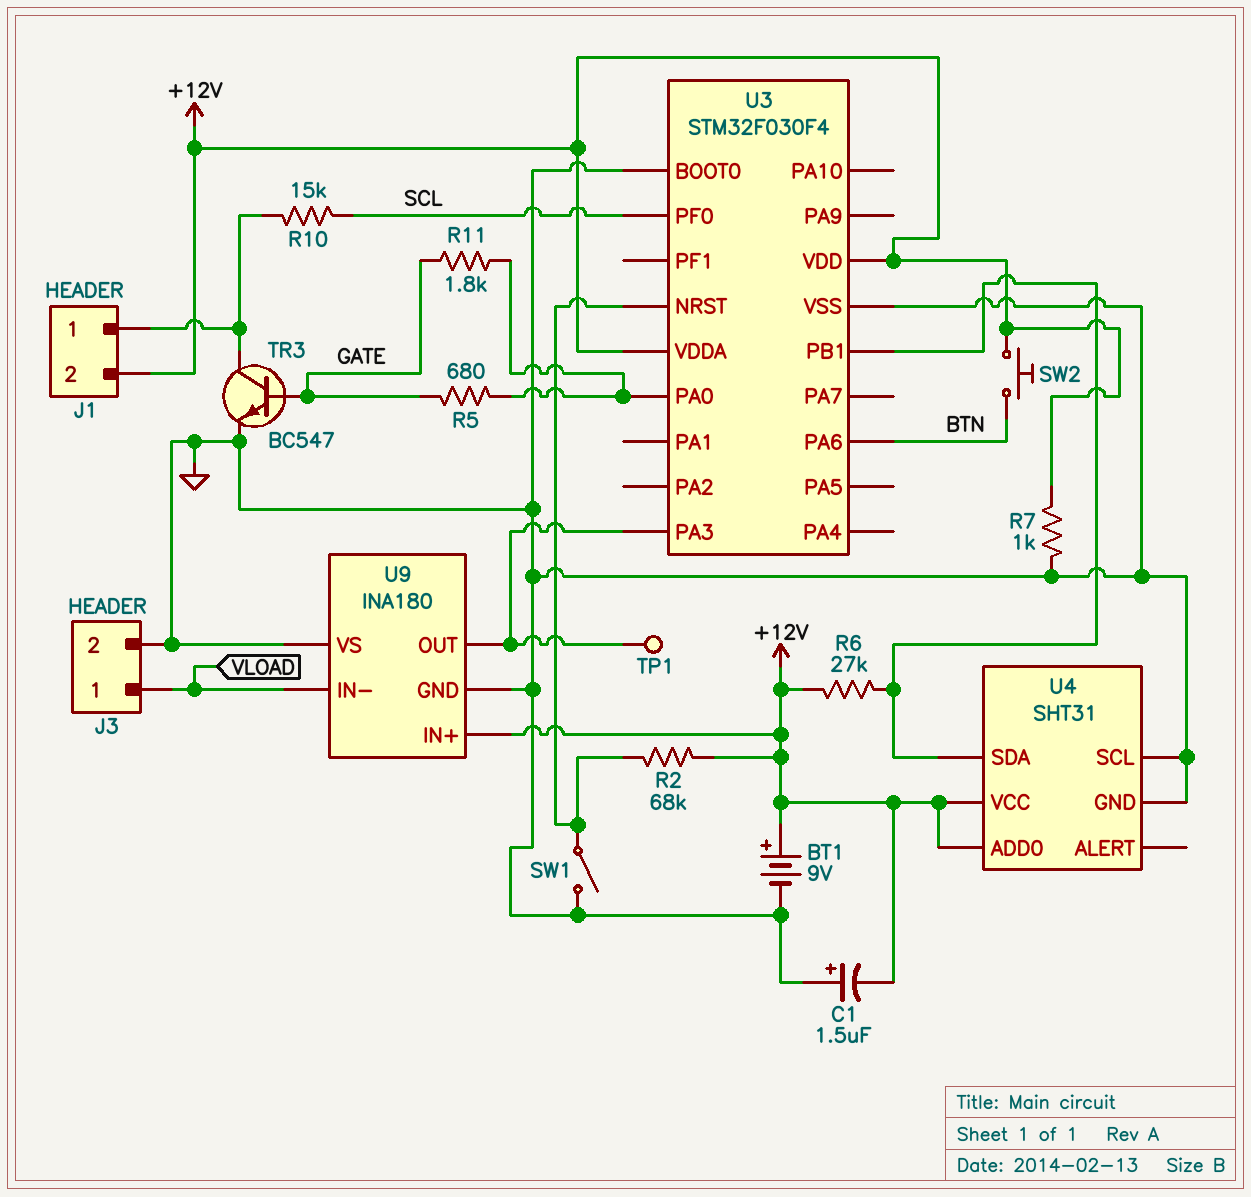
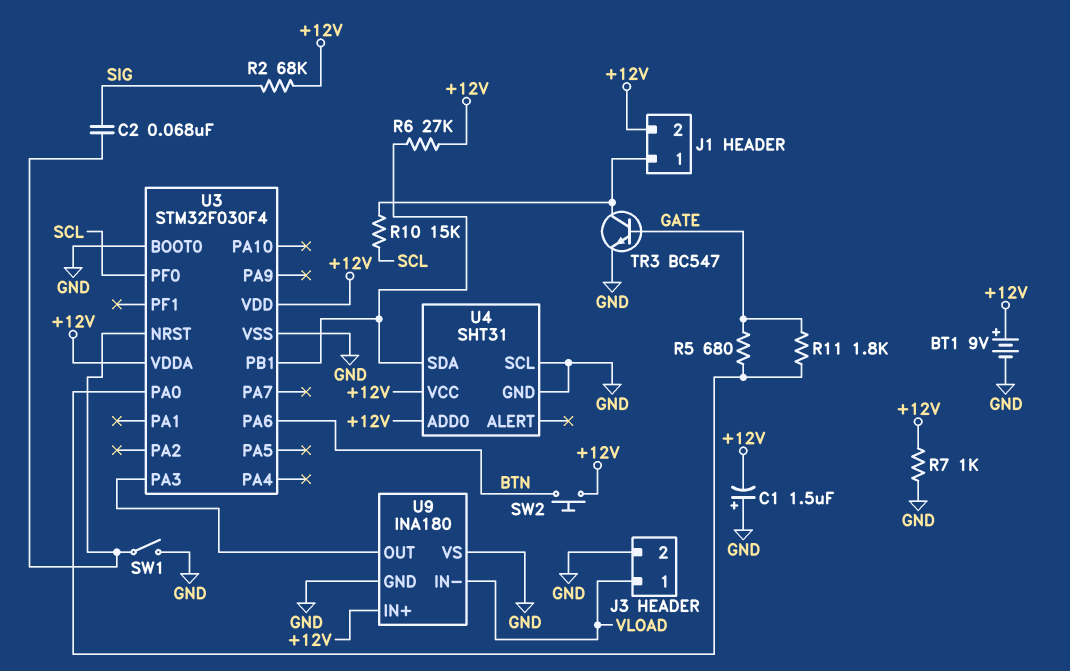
C2: none -> 68nF (SIG, U3/NRST)
R2: 68k (+12V, U3/NRST) -> 68k (+12V, SIG)
TP1: test point (U3/PA3) -> none

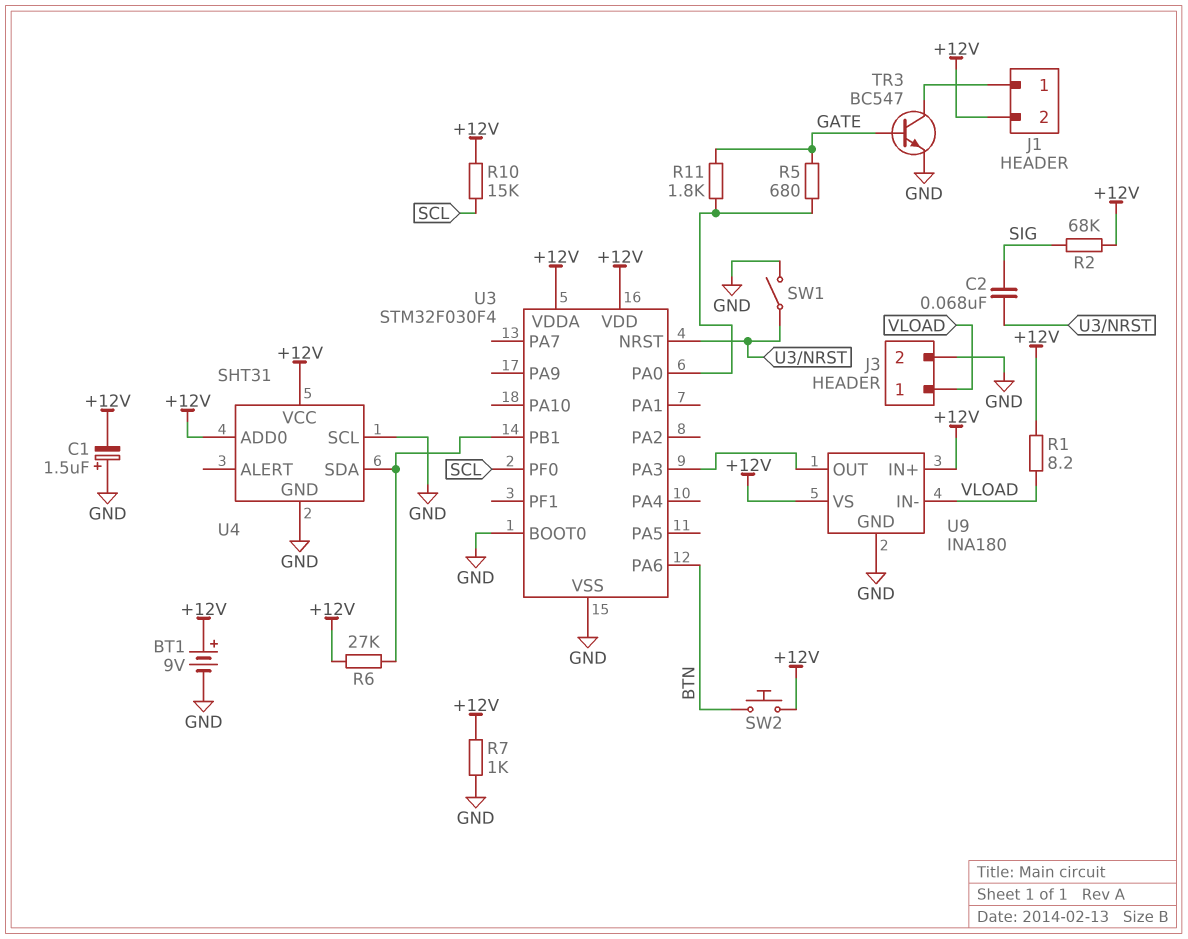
R1: none -> 8.2 (+12V, VLOAD)
R10: 15k (J1/1, SCL) -> 15k (+12V, SCL)
U9 pin VS: GND -> +12V

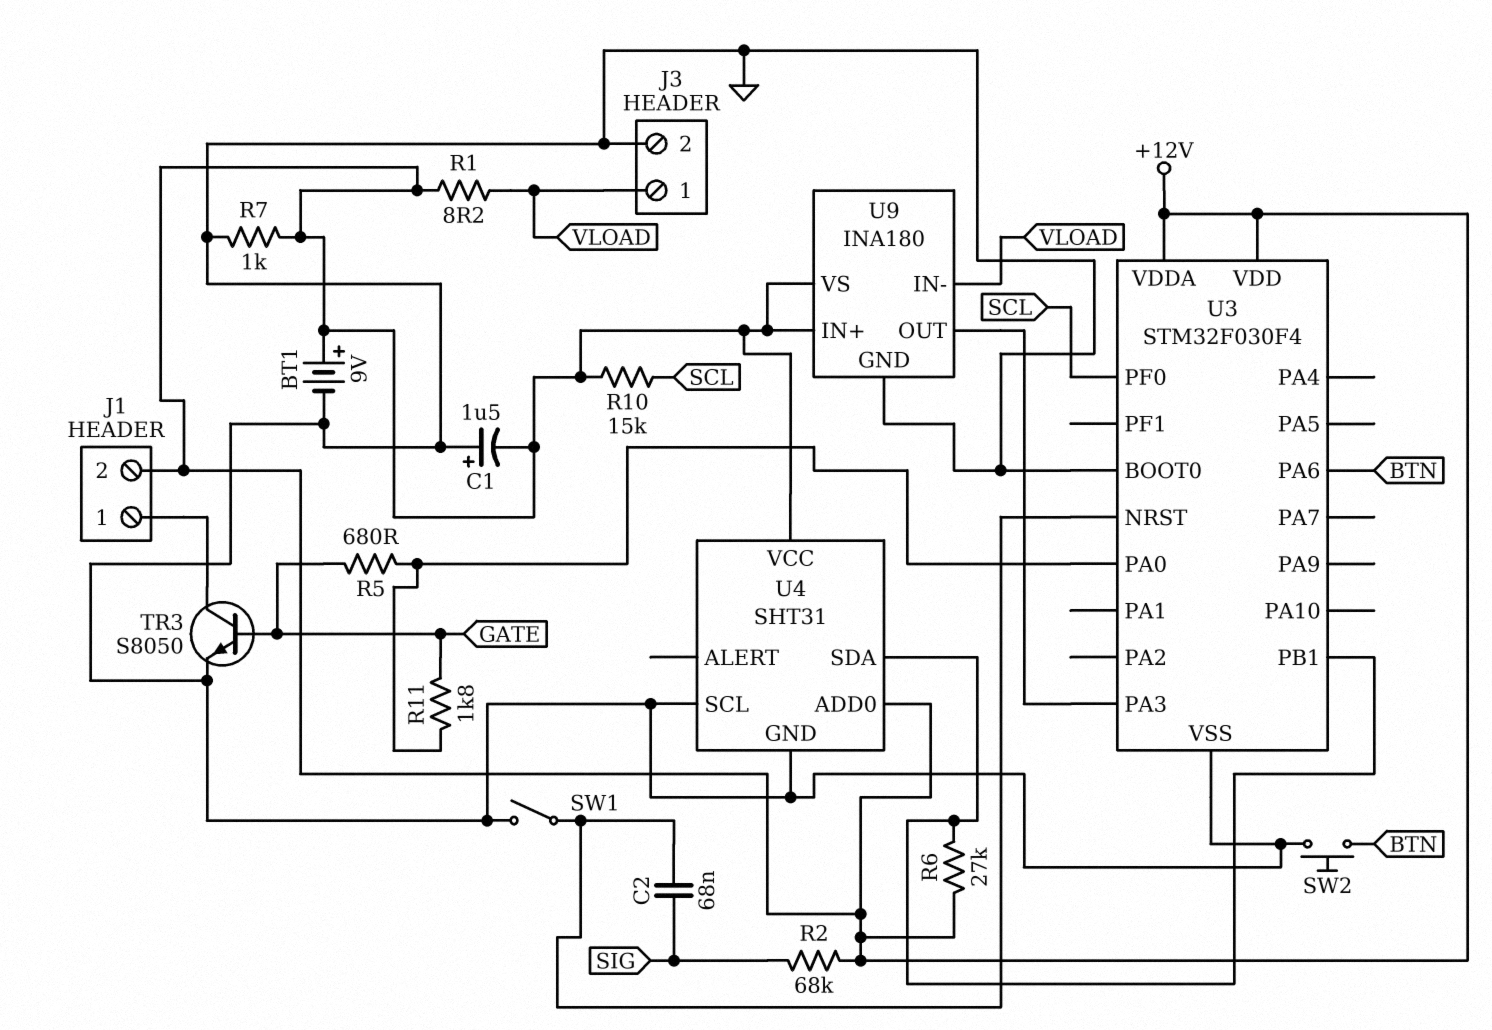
SW2: button (+12V, BTN) -> button (BTN, GND)
TR3: NPN BC547 (B GATE, C J1/1, E GND) -> NPN S8050 (B GATE, C J1/1, E GND)

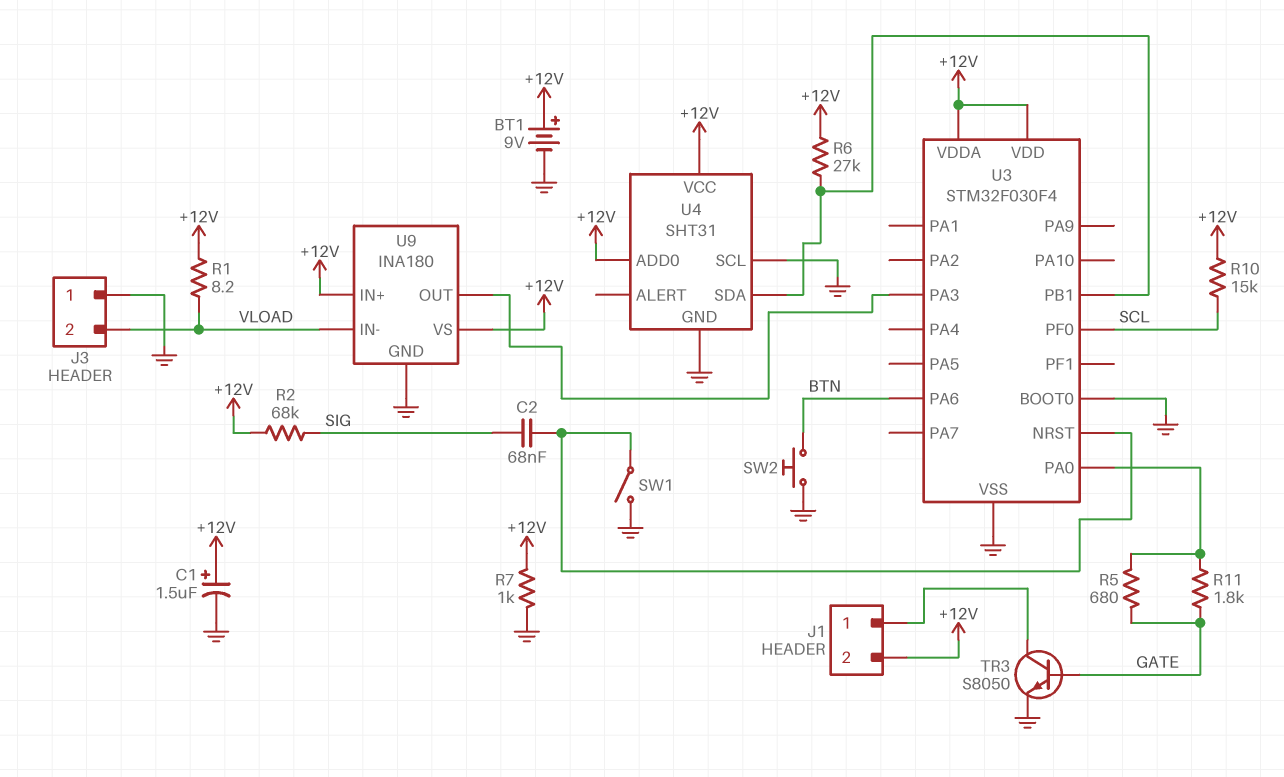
C1: 1.5uF (plus GND, minus +12V) -> 1.5uF (plus +12V, minus GND)
J3 pin 1: VLOAD -> GND
J3 pin 2: GND -> VLOAD

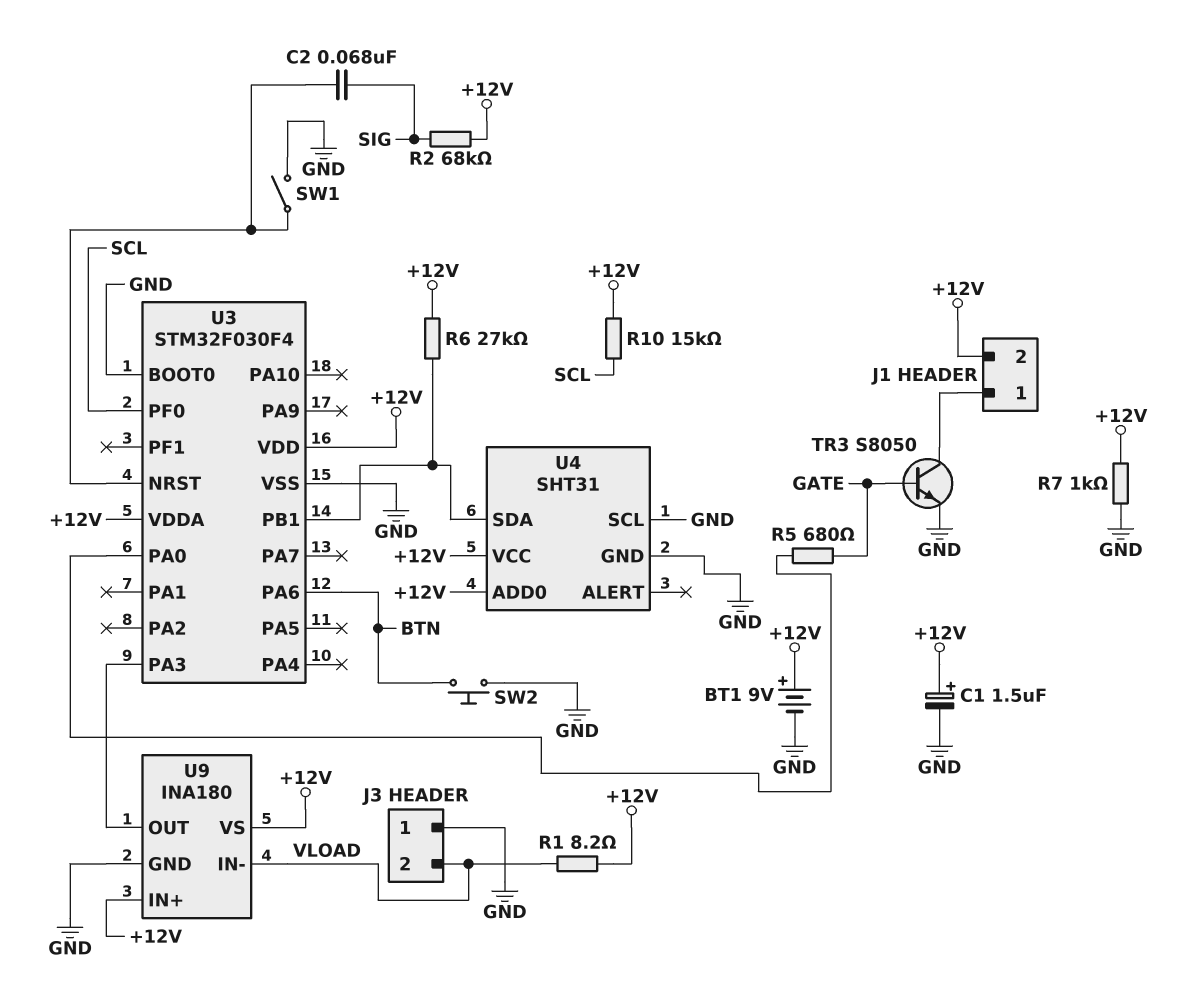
R11: 1.8k (GATE, U3/PA0) -> none

